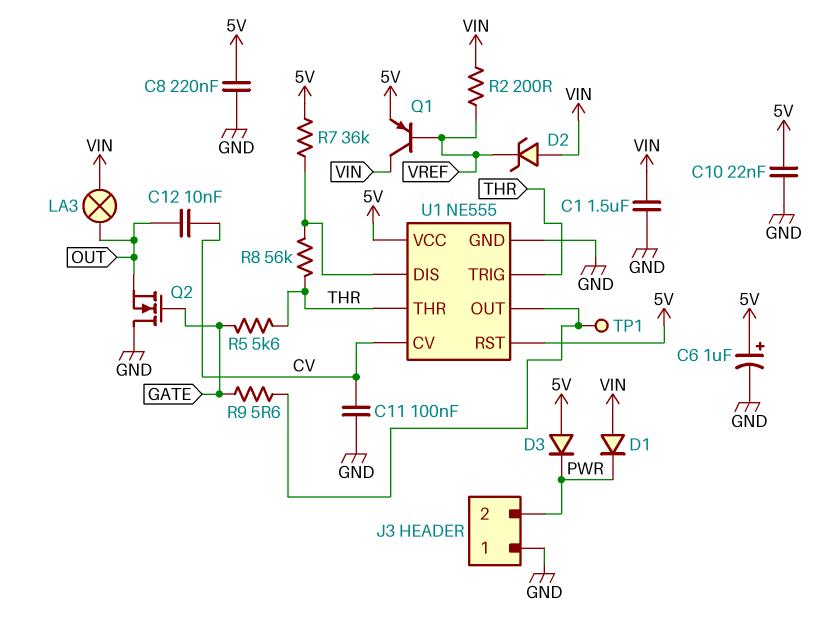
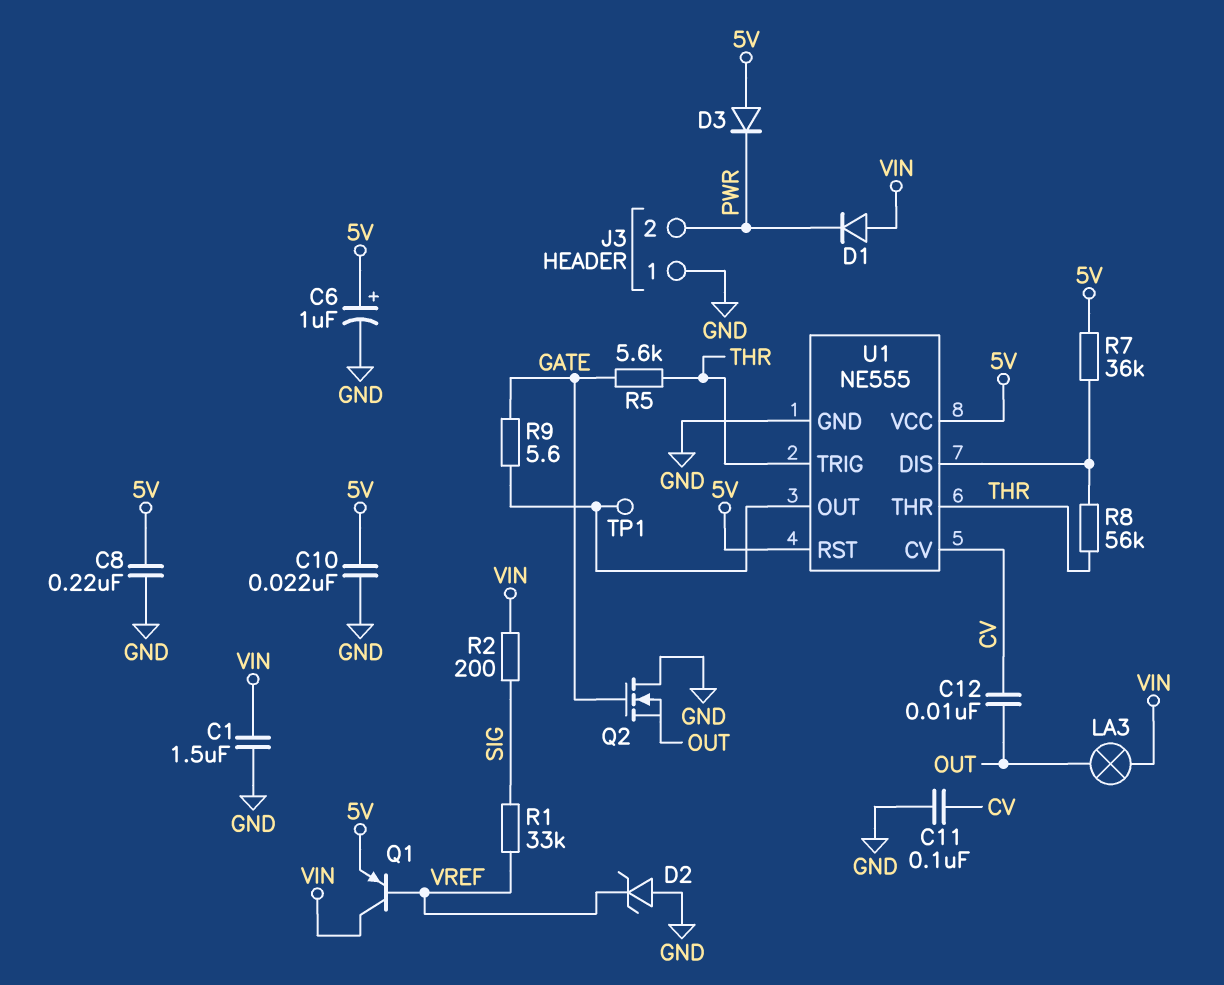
D2: zener (A VIN, K VREF) -> zener (A GND, K VREF)
R1: none -> 33k (SIG, VREF)
R2: 200 (VIN, VREF) -> 200 (SIG, VIN)

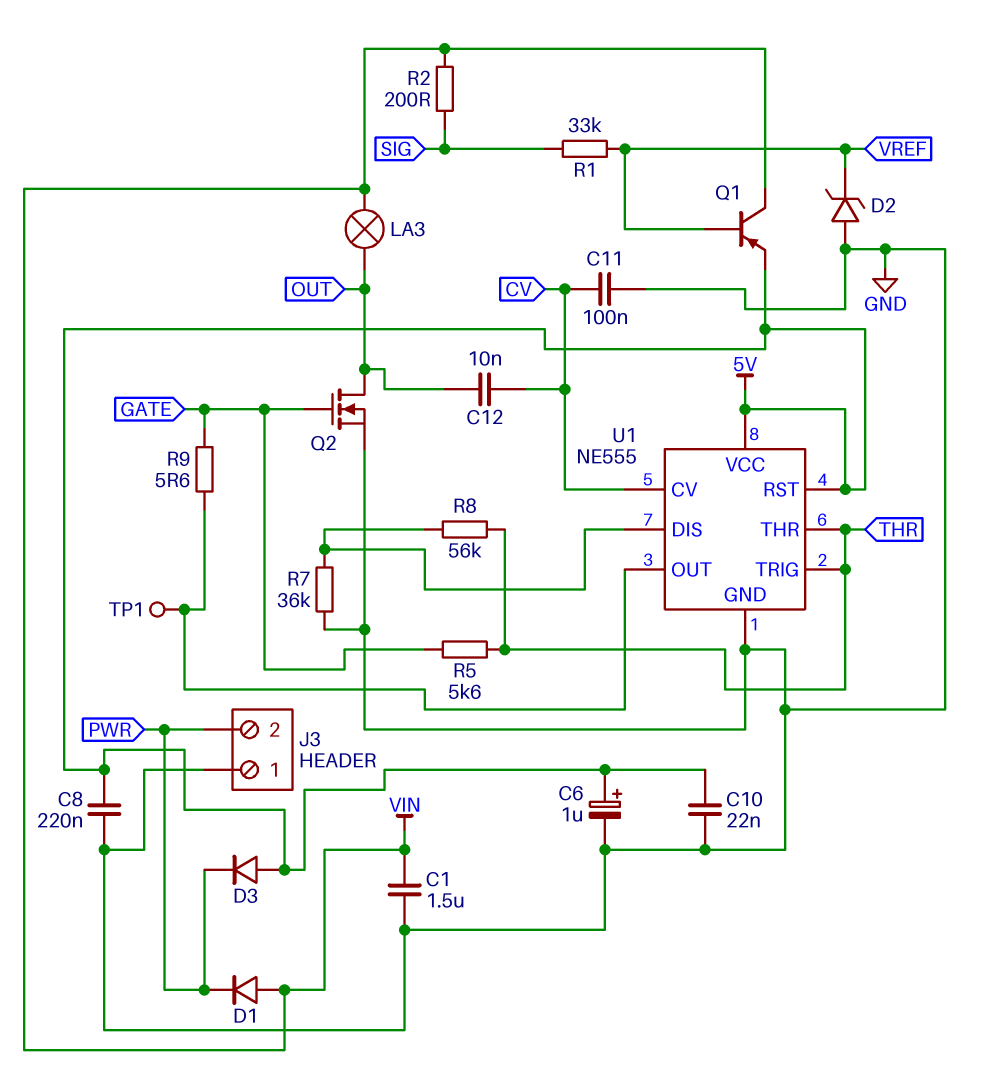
Q2: NMOS (G GATE, D GND, S OUT) -> NMOS (G GATE, D OUT, S GND)
R7: 36k (5V, U1/DIS) -> 36k (GND, U1/DIS)

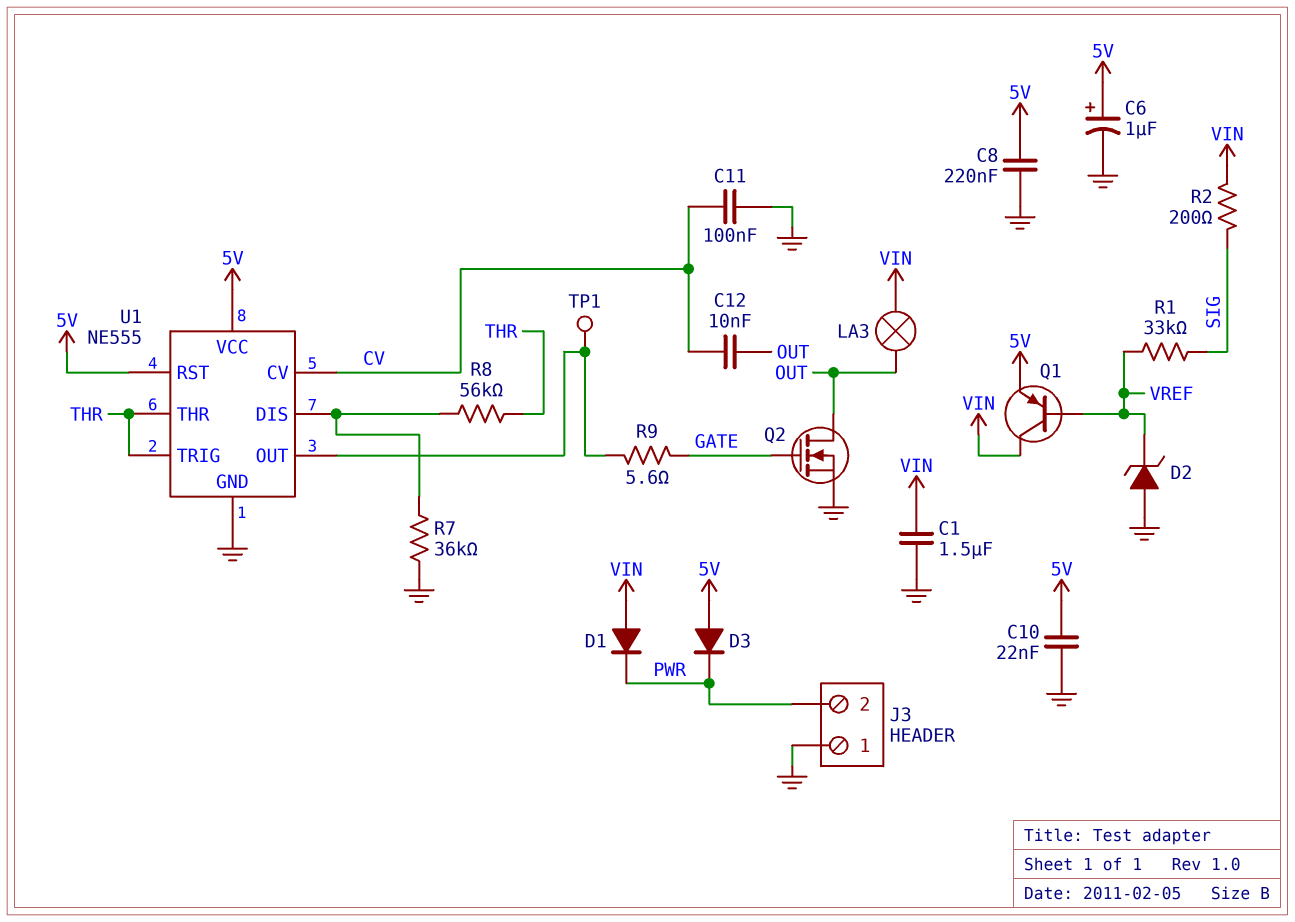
R5: 5.6k (GATE, THR) -> none

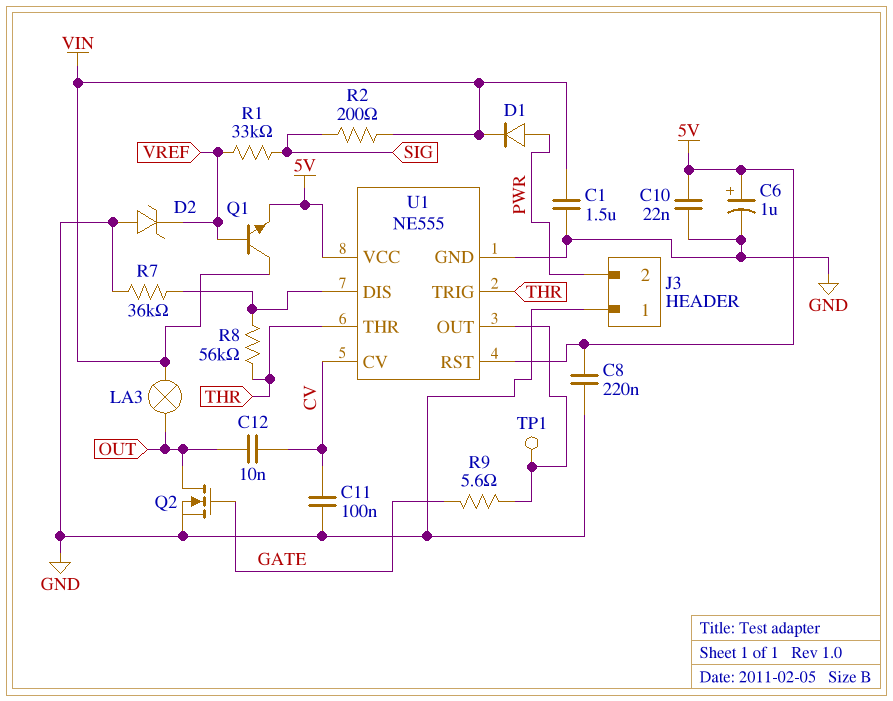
D1: diode (A VIN, K PWR) -> diode (A PWR, K VIN)
D3: diode (A 5V, K PWR) -> none
Q1: PNP (B VREF, C VIN, E 5V) -> NPN (B VREF, C VIN, E 5V)

